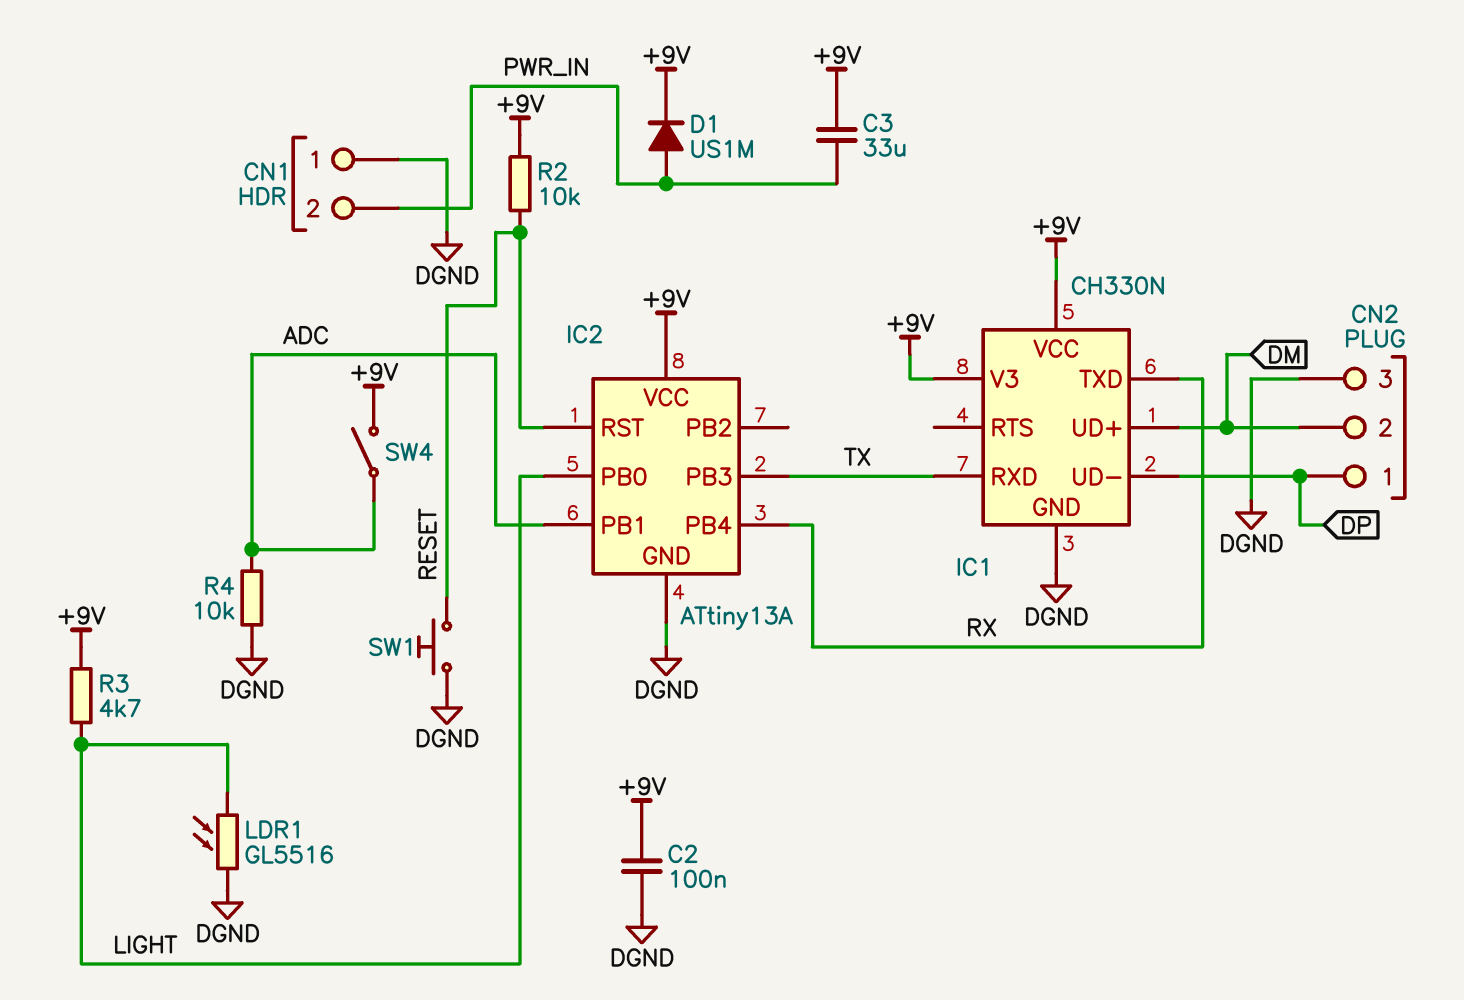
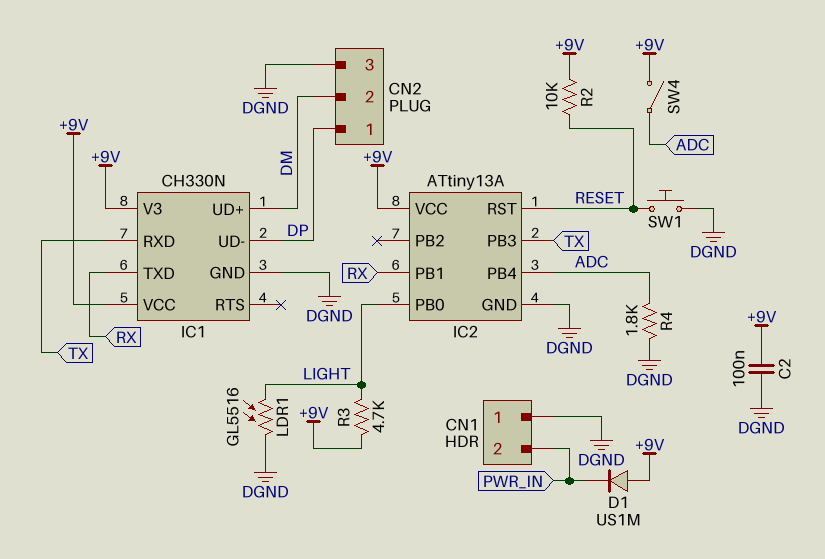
C3: 33uF (+9V, PWR_IN) -> none
D1: diode US1M (A PWR_IN, K +9V) -> diode US1M (A +9V, K PWR_IN)
IC2 pin PB1: ADC -> RX
IC2 pin PB4: RX -> ADC
R4: 10k (ADC, DGND) -> 1.8k (ADC, DGND)

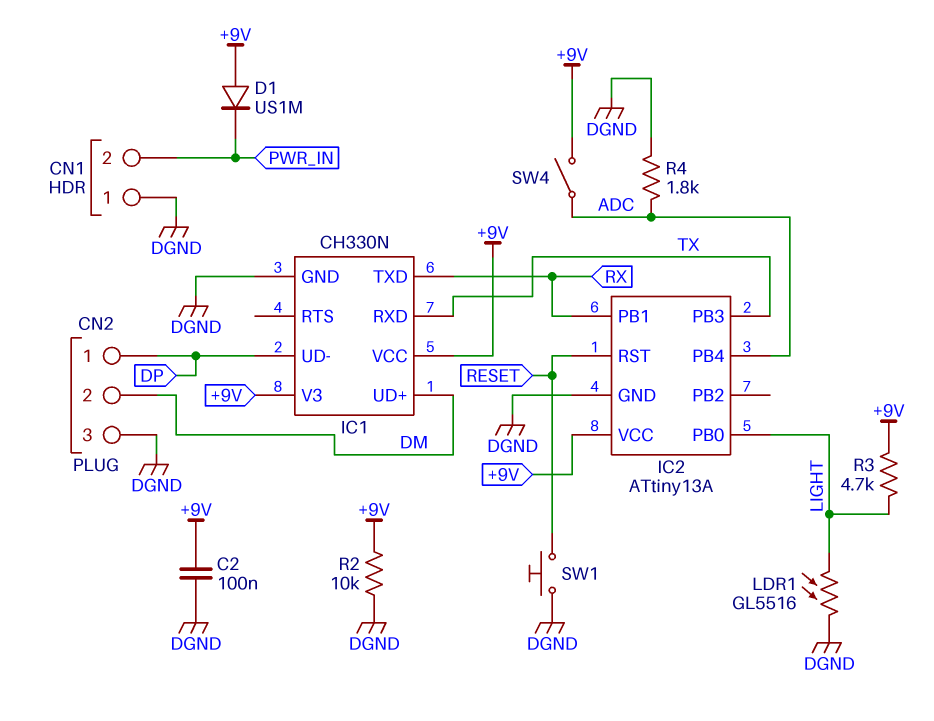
R2: 10k (+9V, RESET) -> 10k (+9V, DGND)

